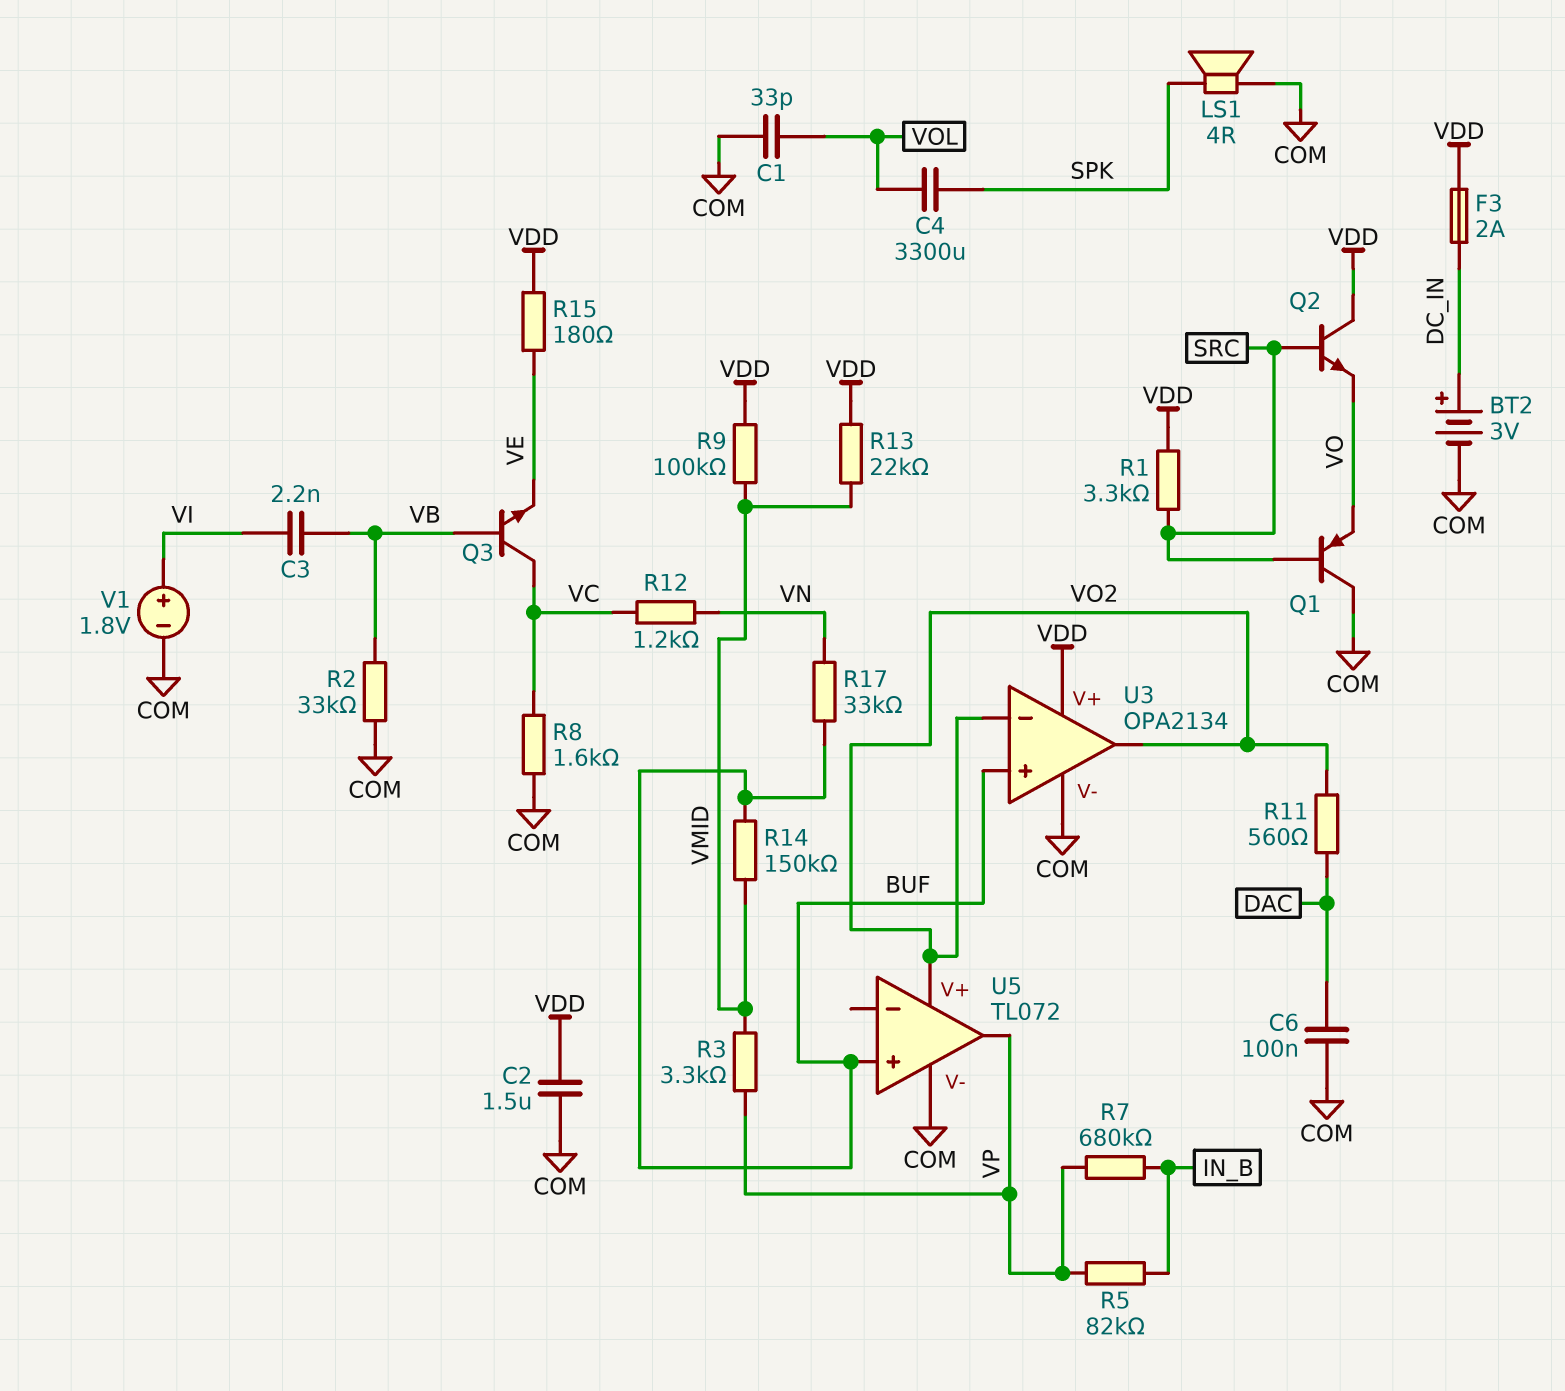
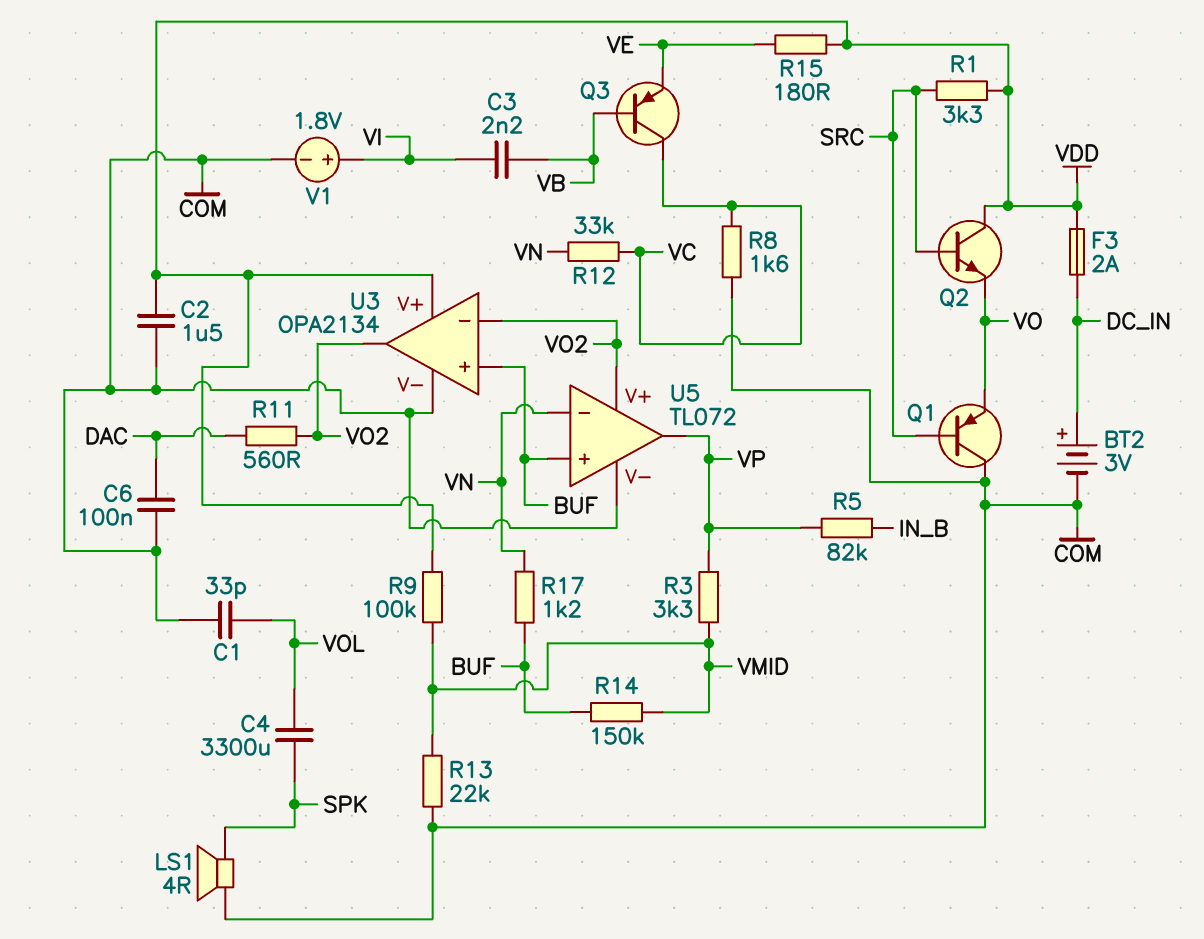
Q3: NPN (B VB, C VC, E VE) -> PNP (B VB, C VC, E VE)
R2: 33k (COM, VB) -> none
R7: 680k (IN_B, VP) -> none
R12: 1.2k (VC, VN) -> 33k (VC, VN)
R13: 22k (VDD, VMID) -> 22k (COM, VMID)
R17: 33k (BUF, VN) -> 1.2k (BUF, VN)
U5 pin in-: none -> VN

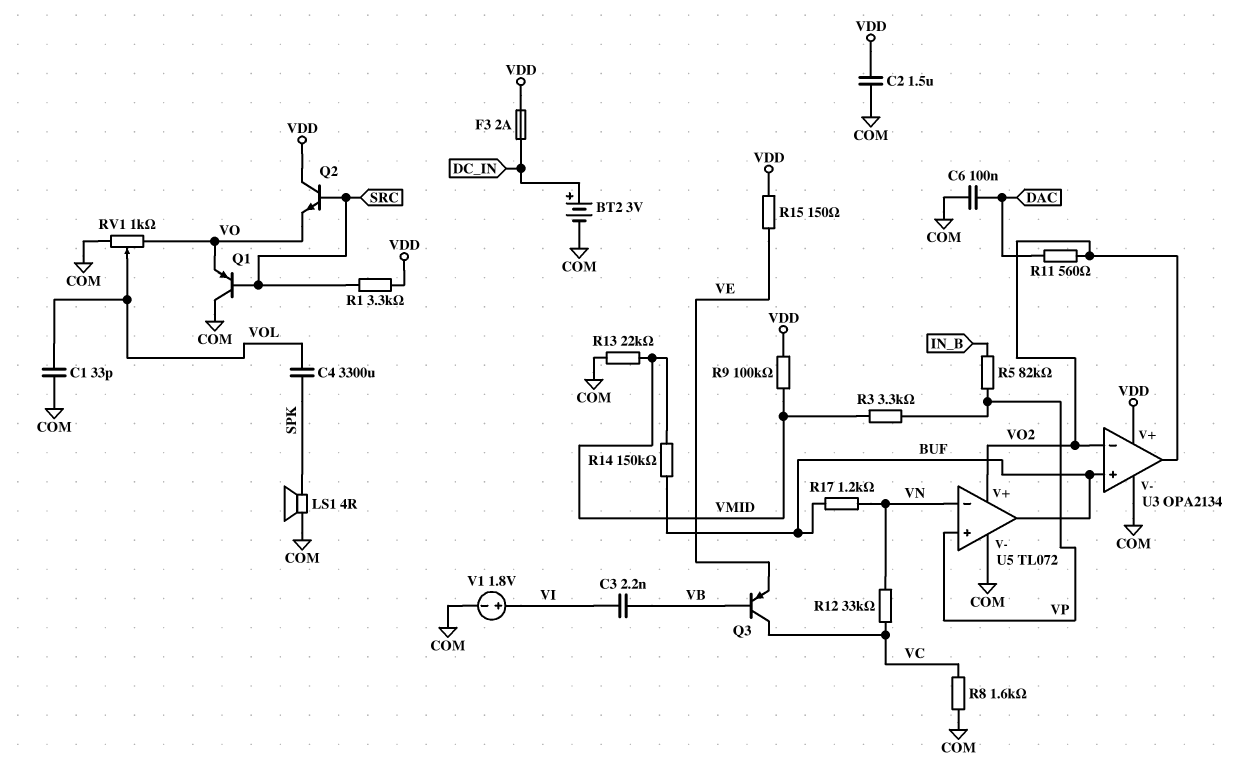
R15: 180 (VDD, VE) -> 150 (VDD, VE)
RV1: none -> 1k (COM, VO, wiper VOL)
U5 pin in+: BUF -> VP
U5 pin out: VP -> BUF

